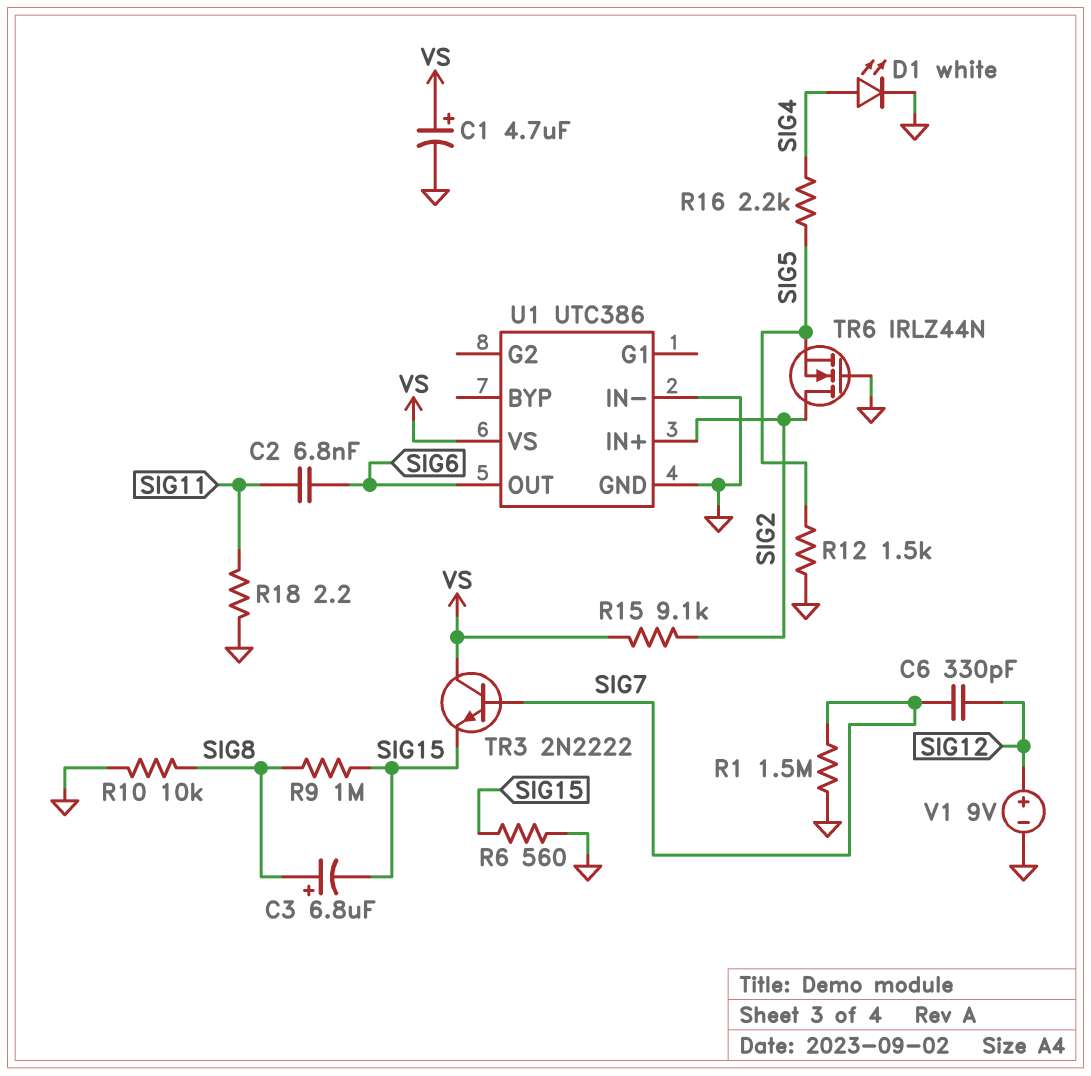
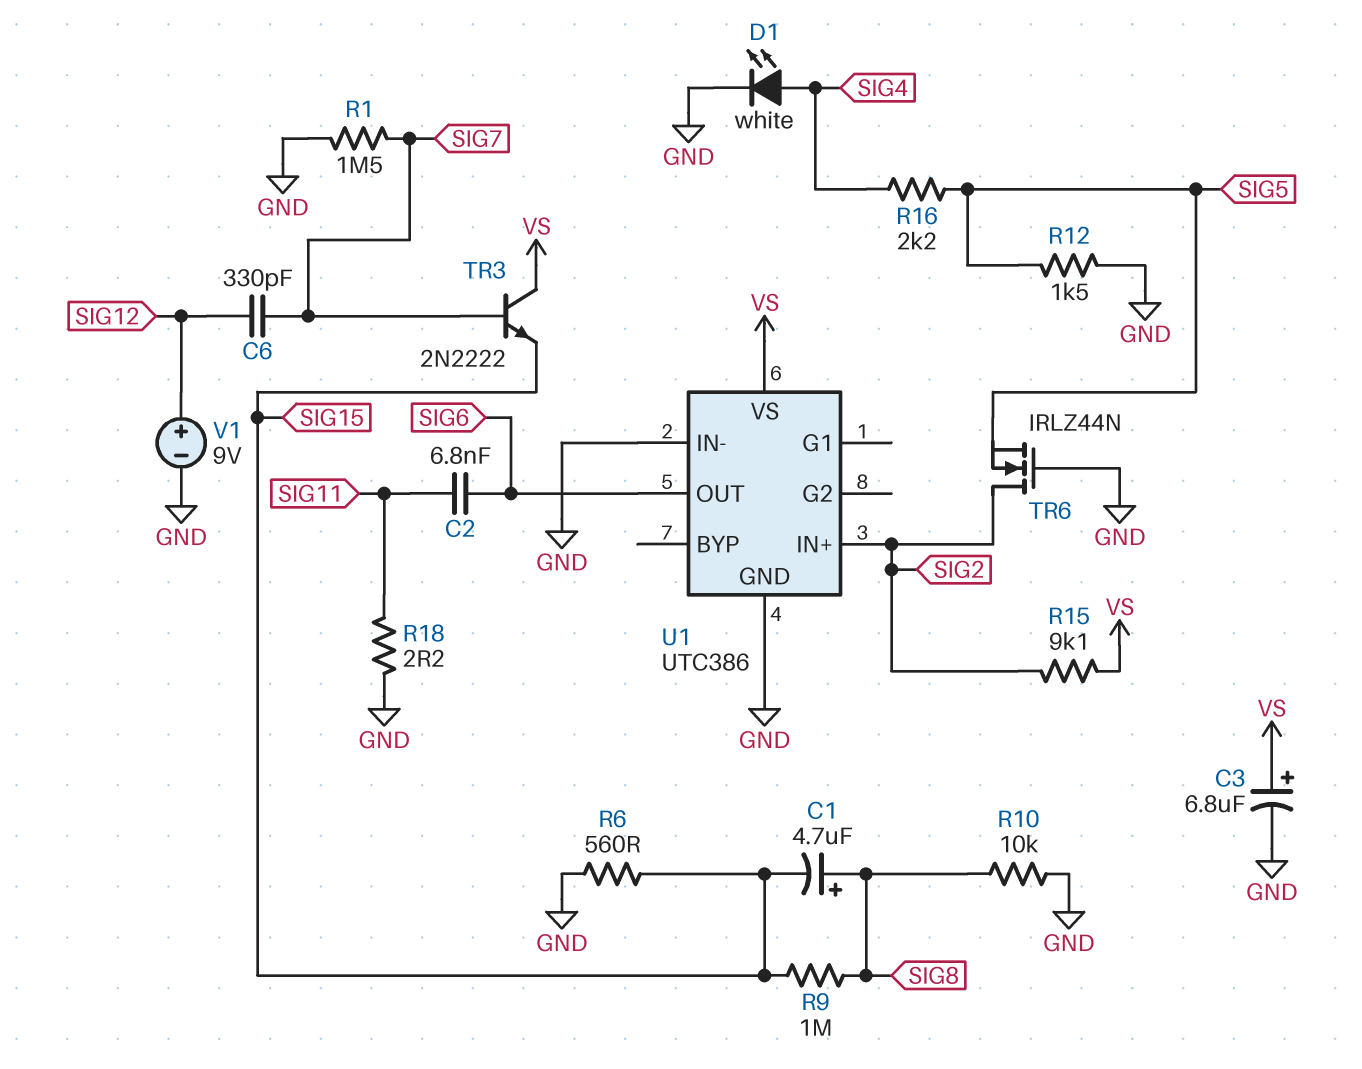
C1: 4.7uF (plus VS, minus GND) -> 4.7uF (plus SIG8, minus SIG15)
C3: 6.8uF (plus SIG8, minus SIG15) -> 6.8uF (plus VS, minus GND)

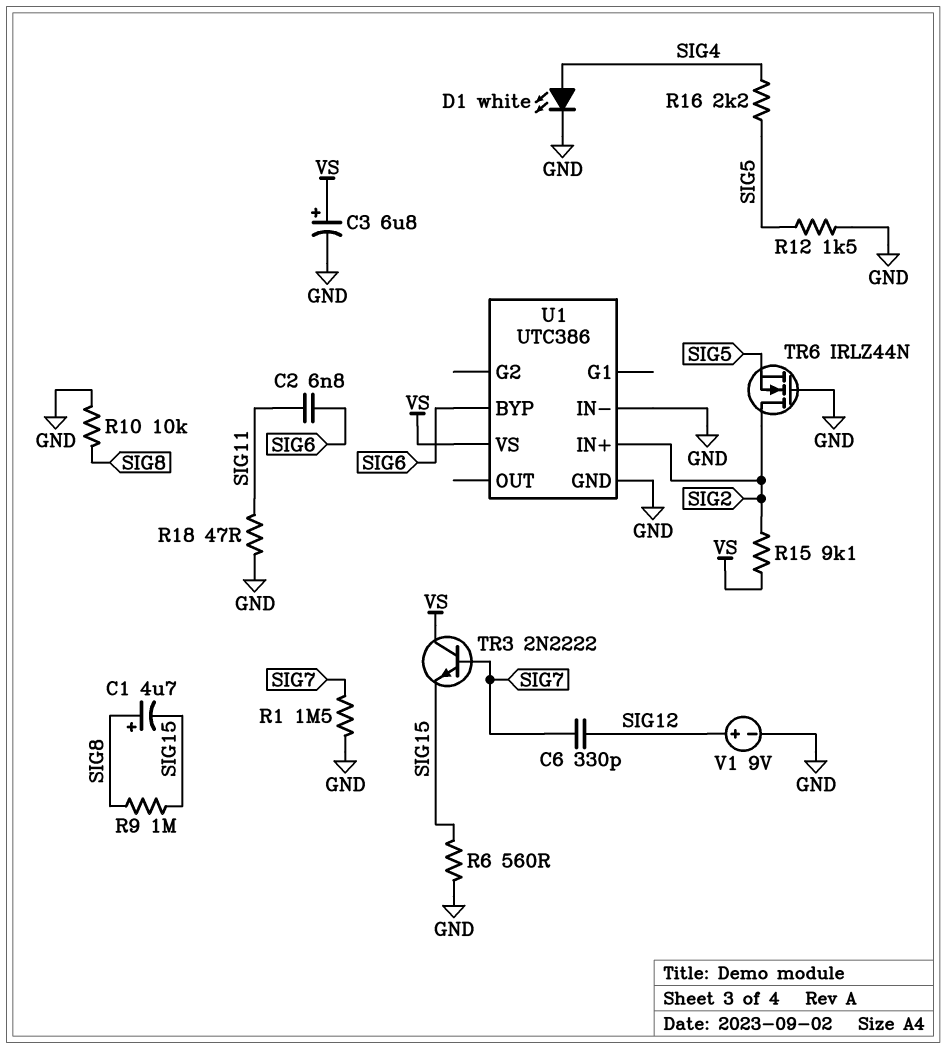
R18: 2.2 (GND, SIG11) -> 47 (GND, SIG11)
U1 pin BYP: none -> SIG6
U1 pin OUT: SIG6 -> none

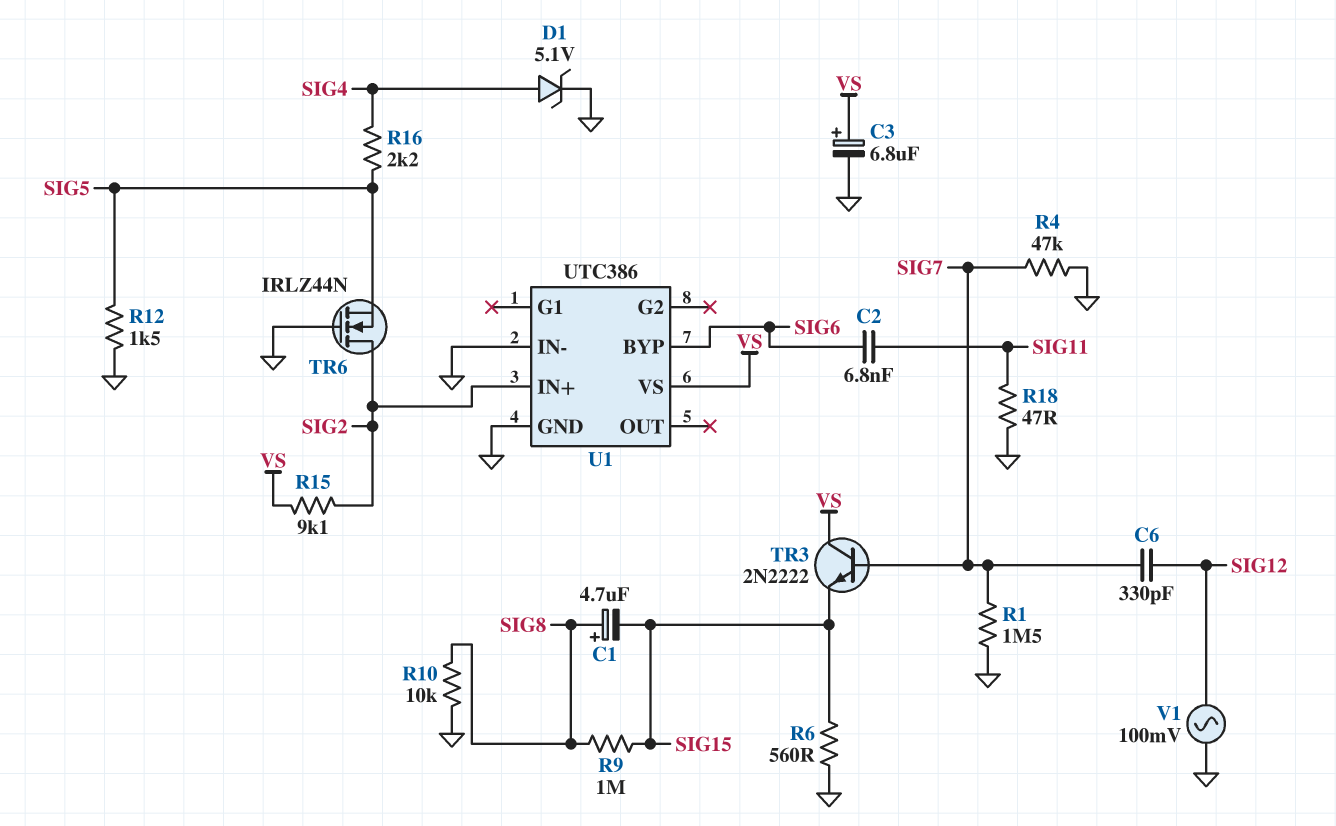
D1: LED white (A SIG4, K GND) -> zener 5.1V (A SIG4, K GND)
R4: none -> 47k (GND, SIG7)
V1: 9V (plus SIG12, minus GND) -> AC 100mV (GND, SIG12)

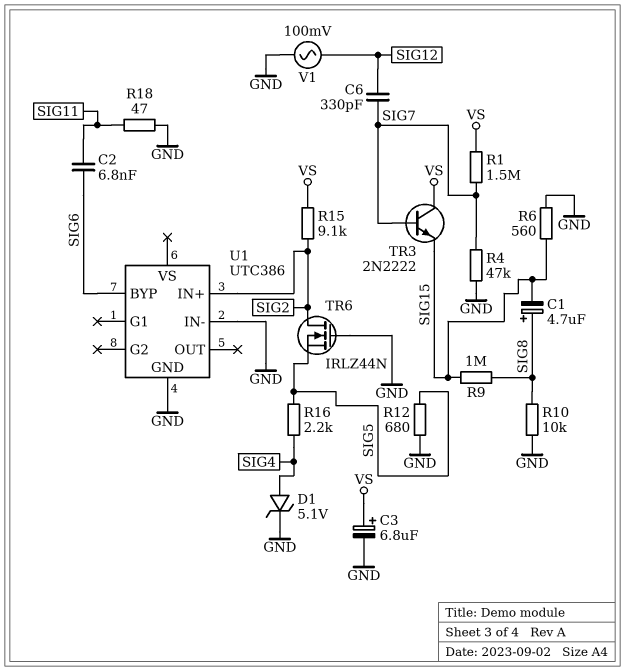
R1: 1.5M (GND, SIG7) -> 1.5M (SIG7, VS)
R12: 1.5k (GND, SIG5) -> 680 (GND, SIG5)
U1 pin VS: VS -> none

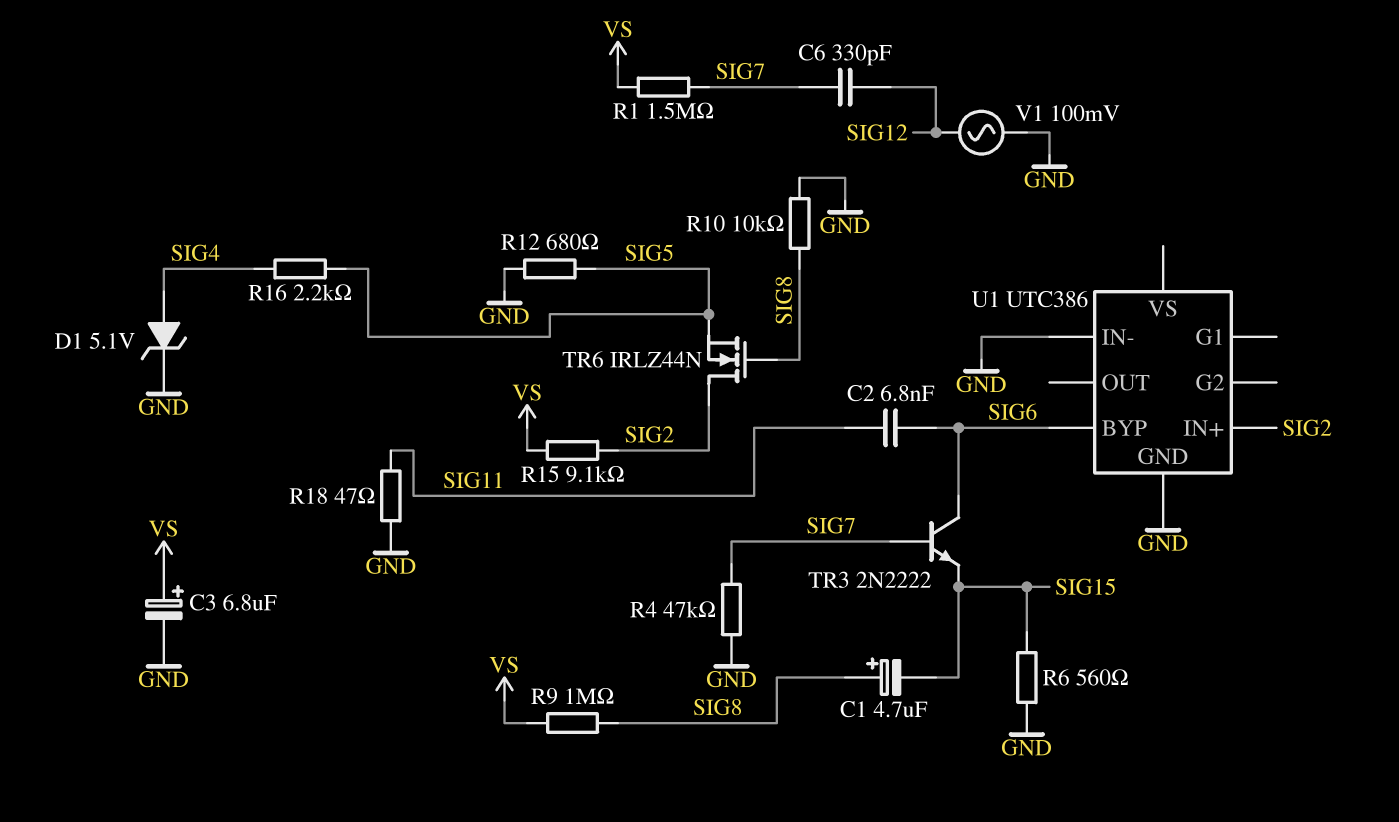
R9: 1M (SIG8, SIG15) -> 1M (SIG8, VS)
TR3: NPN 2N2222 (B SIG7, C VS, E SIG15) -> NPN 2N2222 (B SIG7, C SIG6, E SIG15)
TR6: NMOS IRLZ44N (G GND, D SIG2, S SIG5) -> NMOS IRLZ44N (G SIG8, D SIG2, S SIG5)

